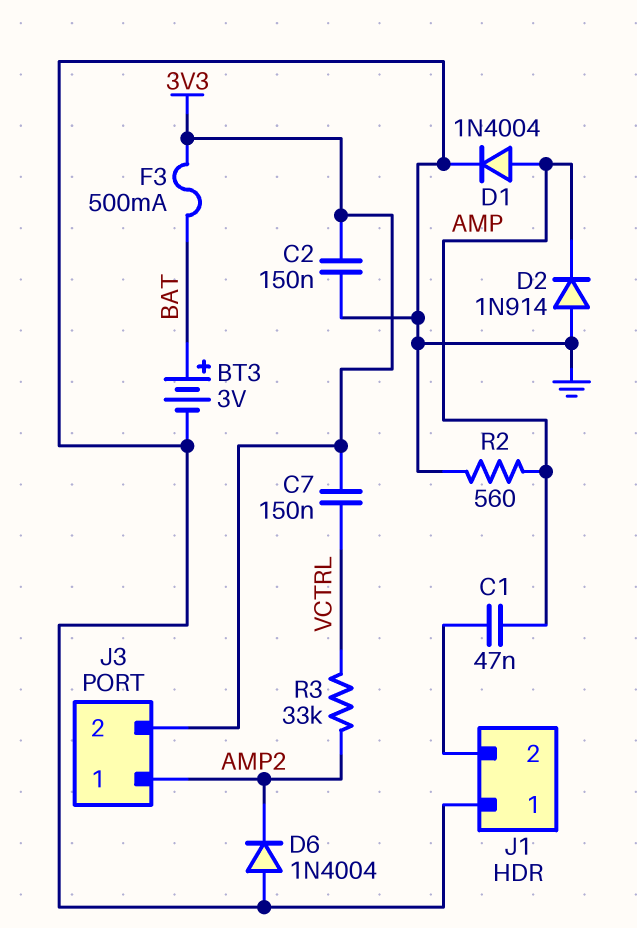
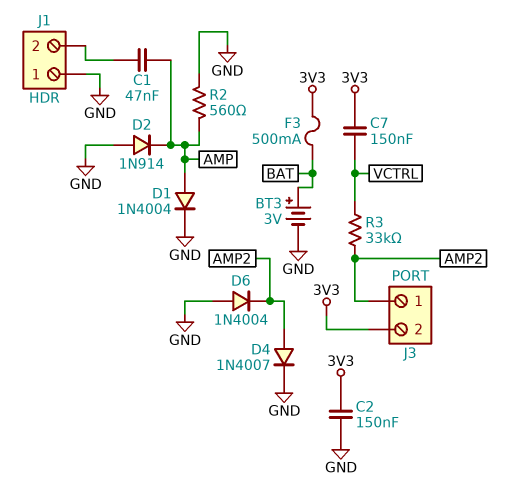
D4: none -> diode 1N4007 (A AMP2, K GND)

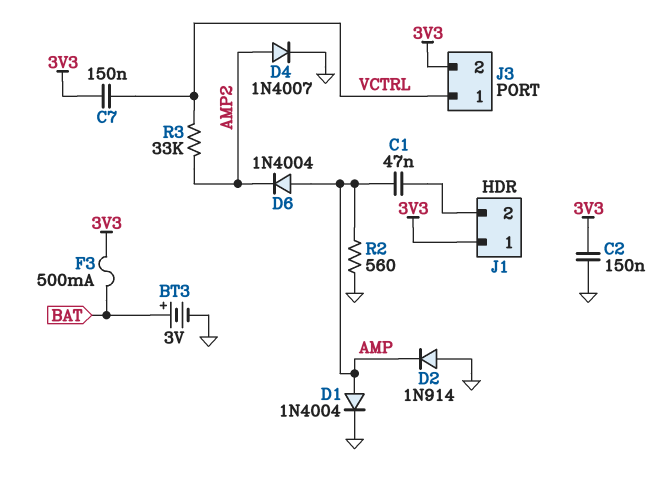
D6: diode 1N4004 (A GND, K AMP2) -> diode 1N4004 (A AMP, K AMP2)
J1 pin 1: GND -> 3V3
J3 pin 1: AMP2 -> VCTRL

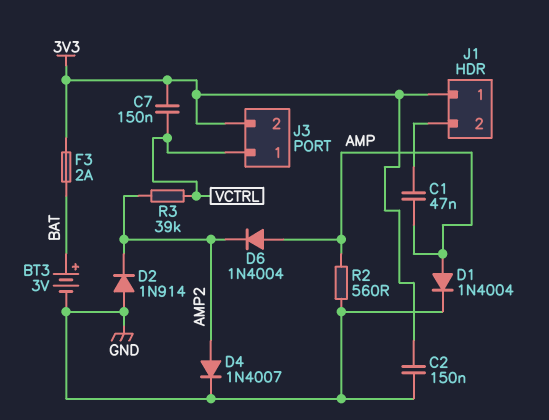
D2: diode 1N914 (A GND, K AMP) -> diode 1N914 (A GND, K AMP2)
F3: 500mA (3V3, BAT) -> 2A (3V3, BAT)
R3: 33k (AMP2, VCTRL) -> 39k (AMP2, VCTRL)

